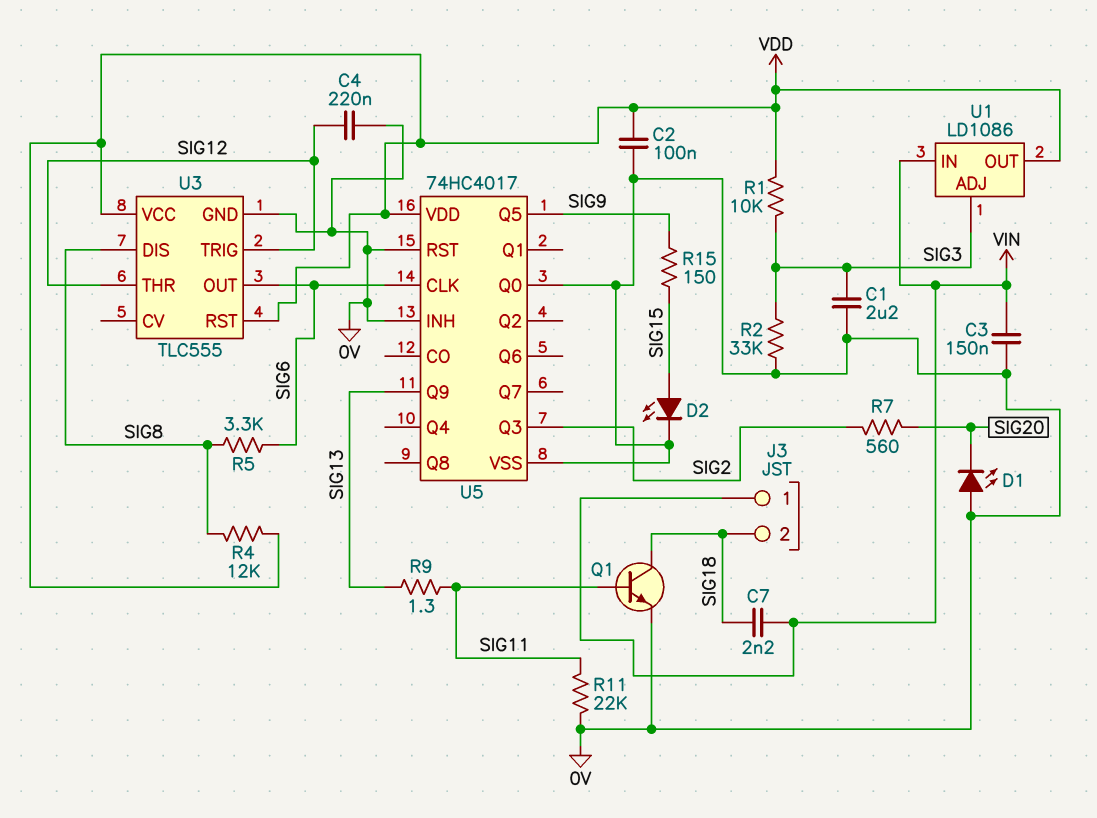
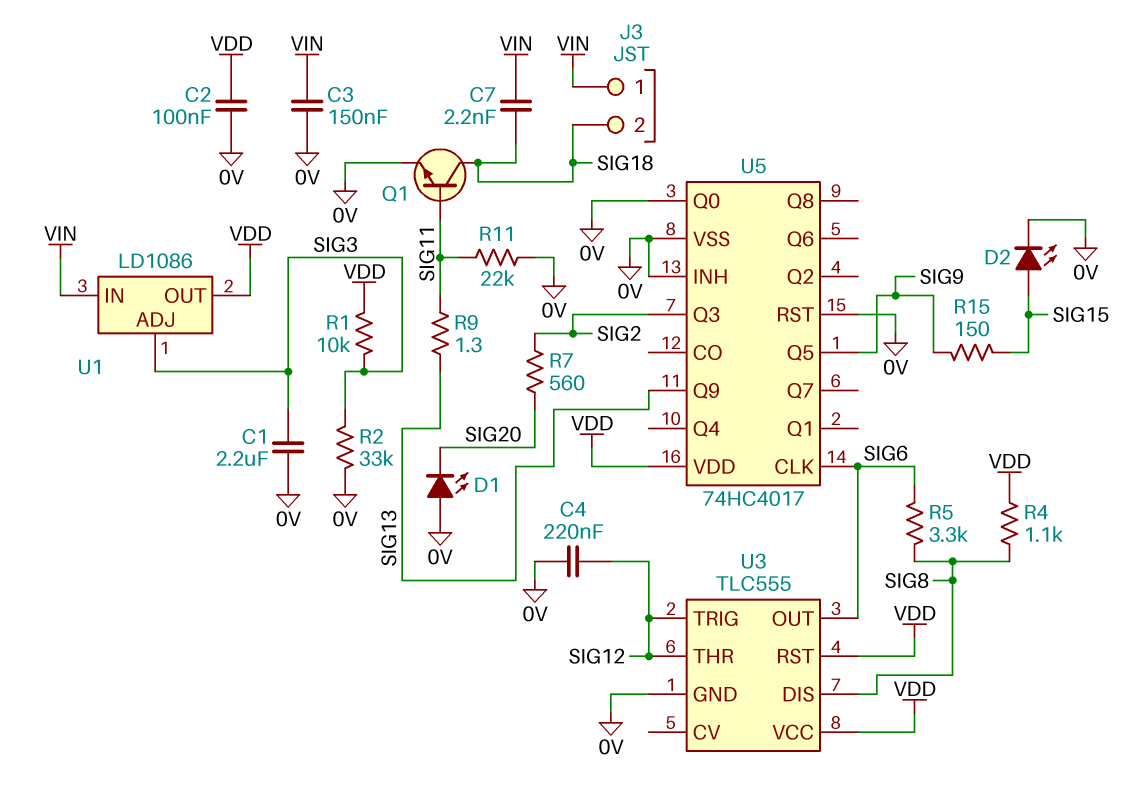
R4: 12k (SIG8, VDD) -> 1.1k (SIG8, VDD)

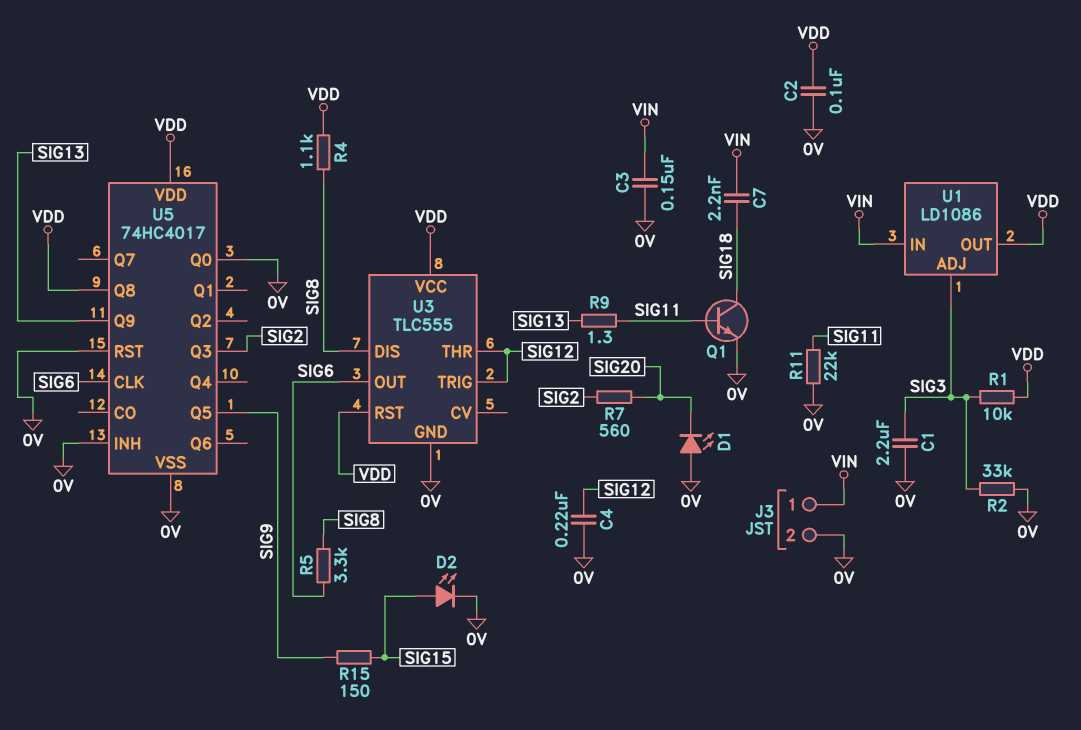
J3 pin 2: SIG18 -> 0V
U5 pin Q8: none -> VDD

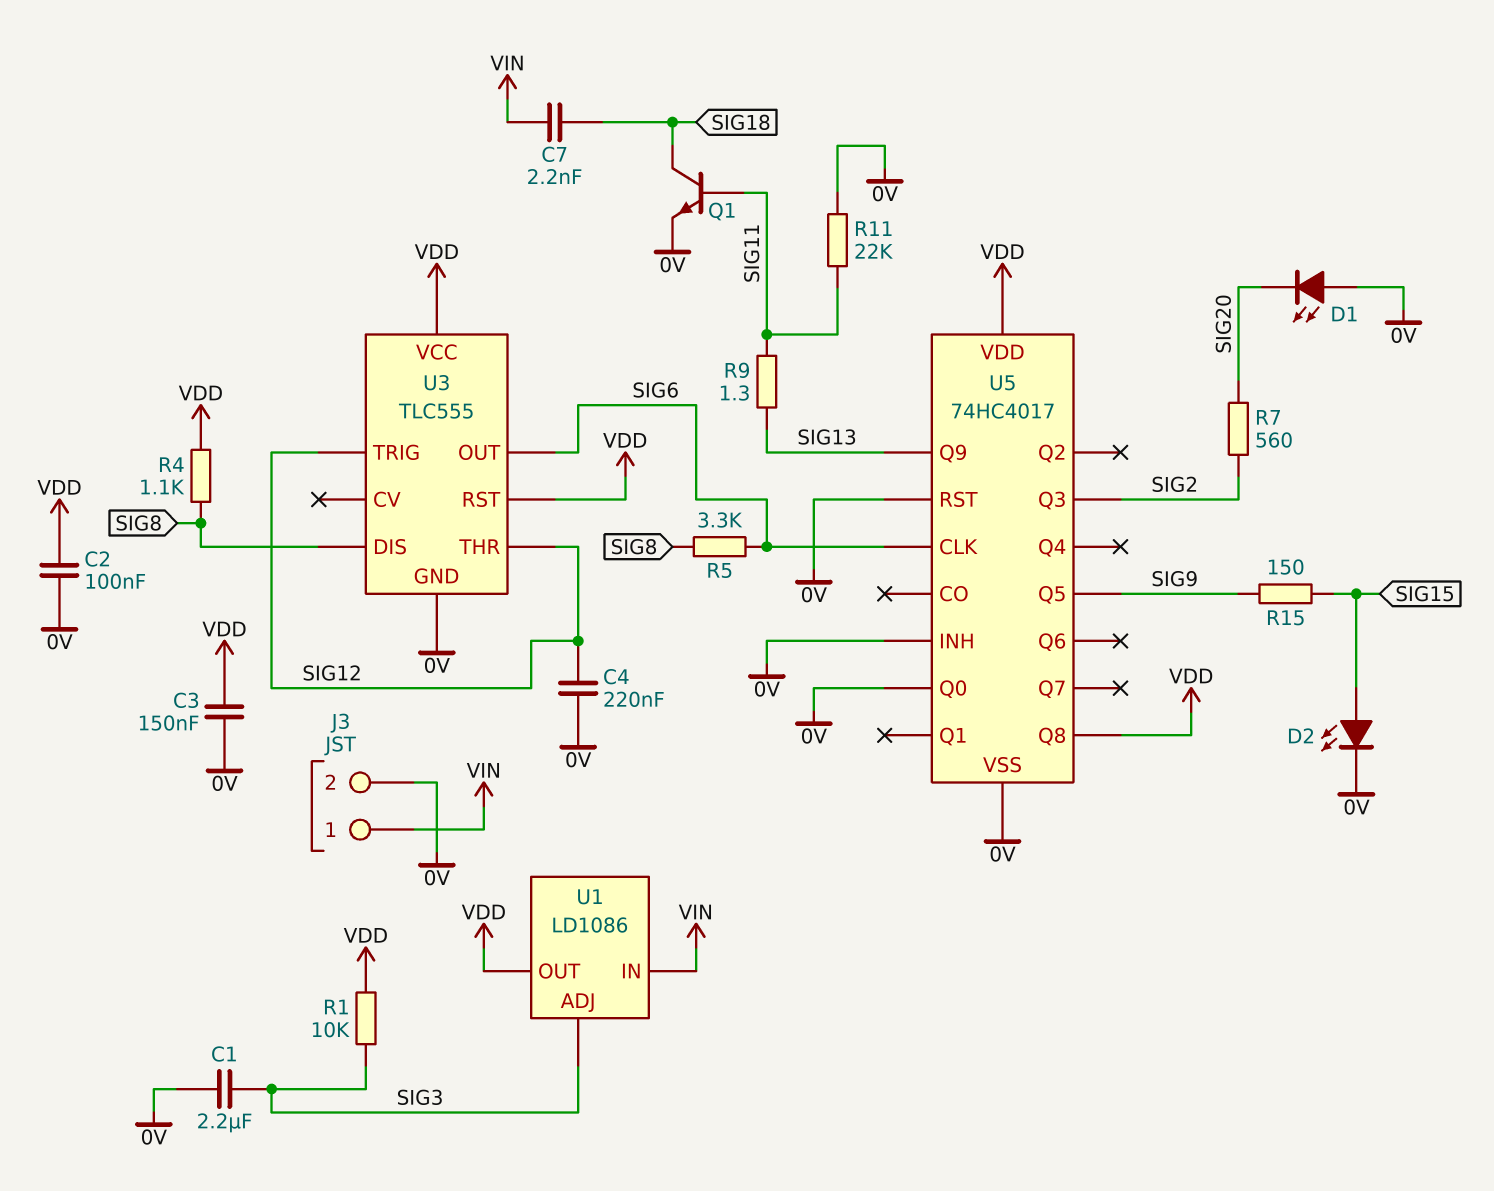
C3: 150nF (0V, VIN) -> 150nF (0V, VDD)
R2: 33k (0V, SIG3) -> none

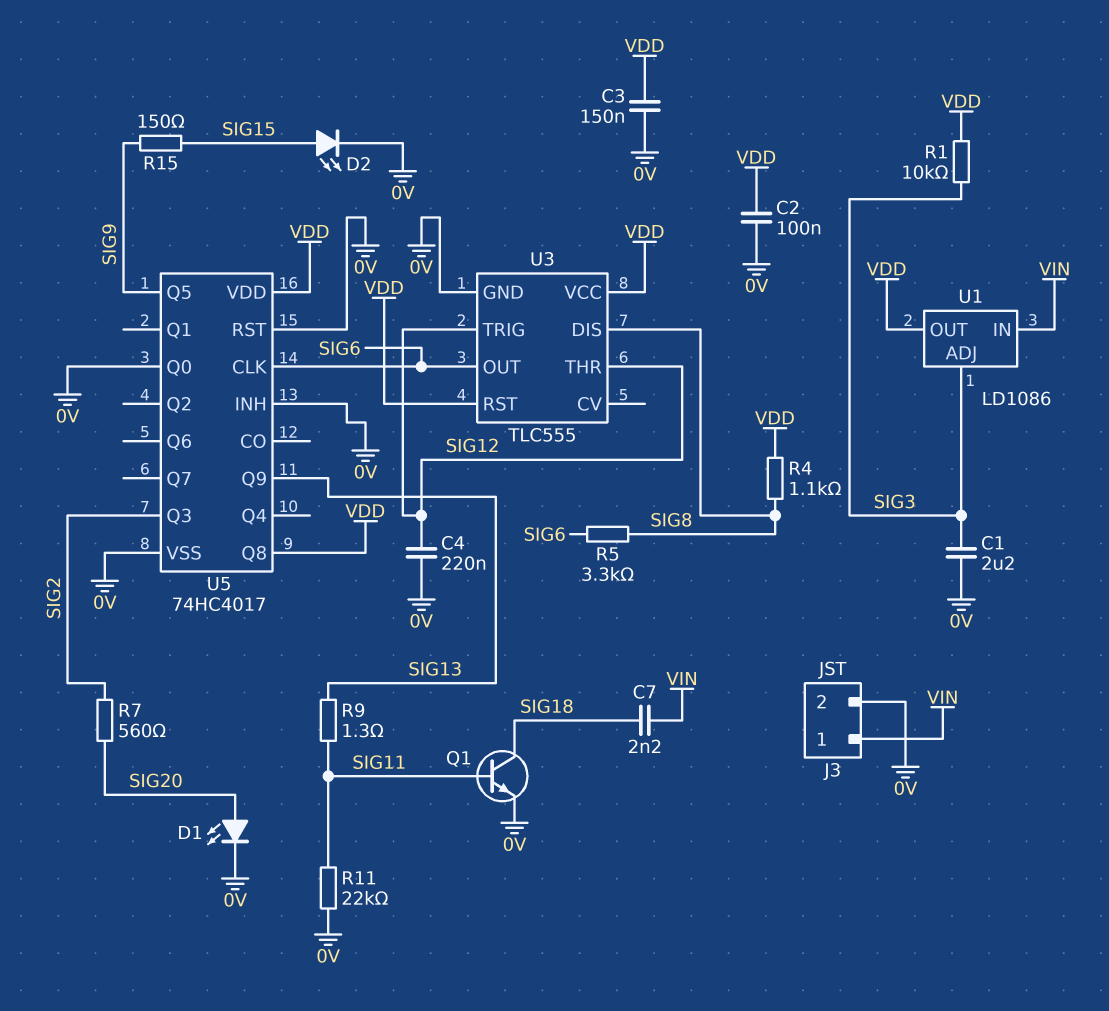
D1: LED (A 0V, K SIG20) -> LED (A SIG20, K 0V)

